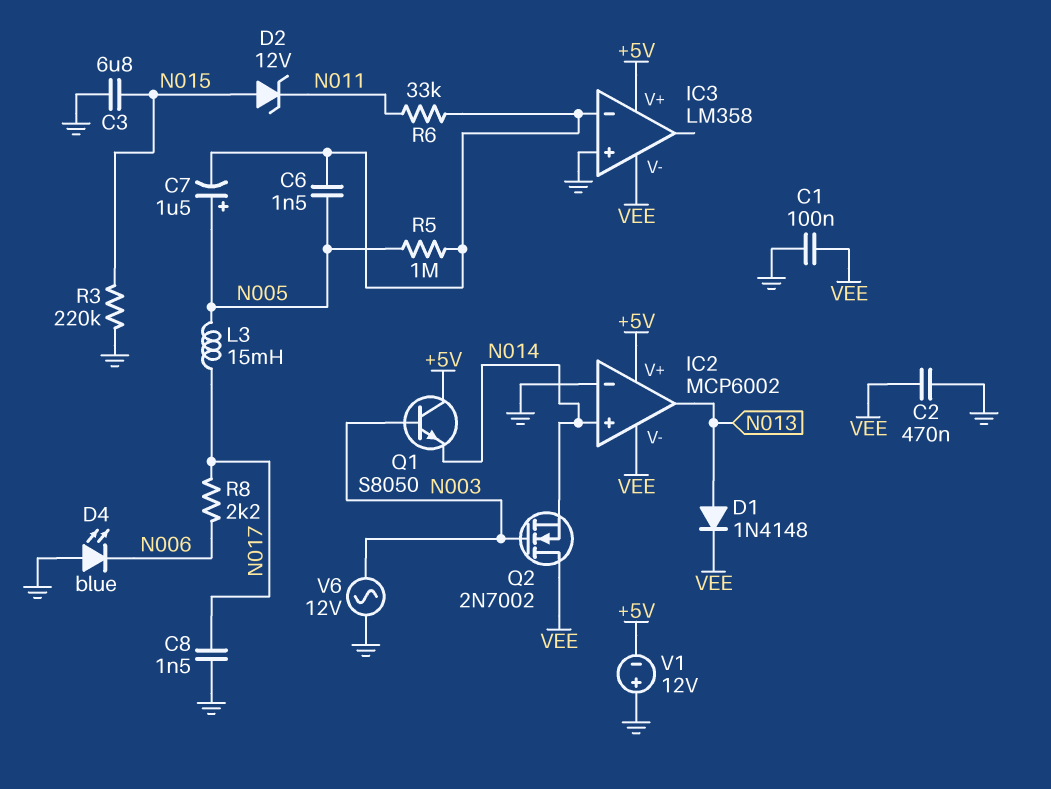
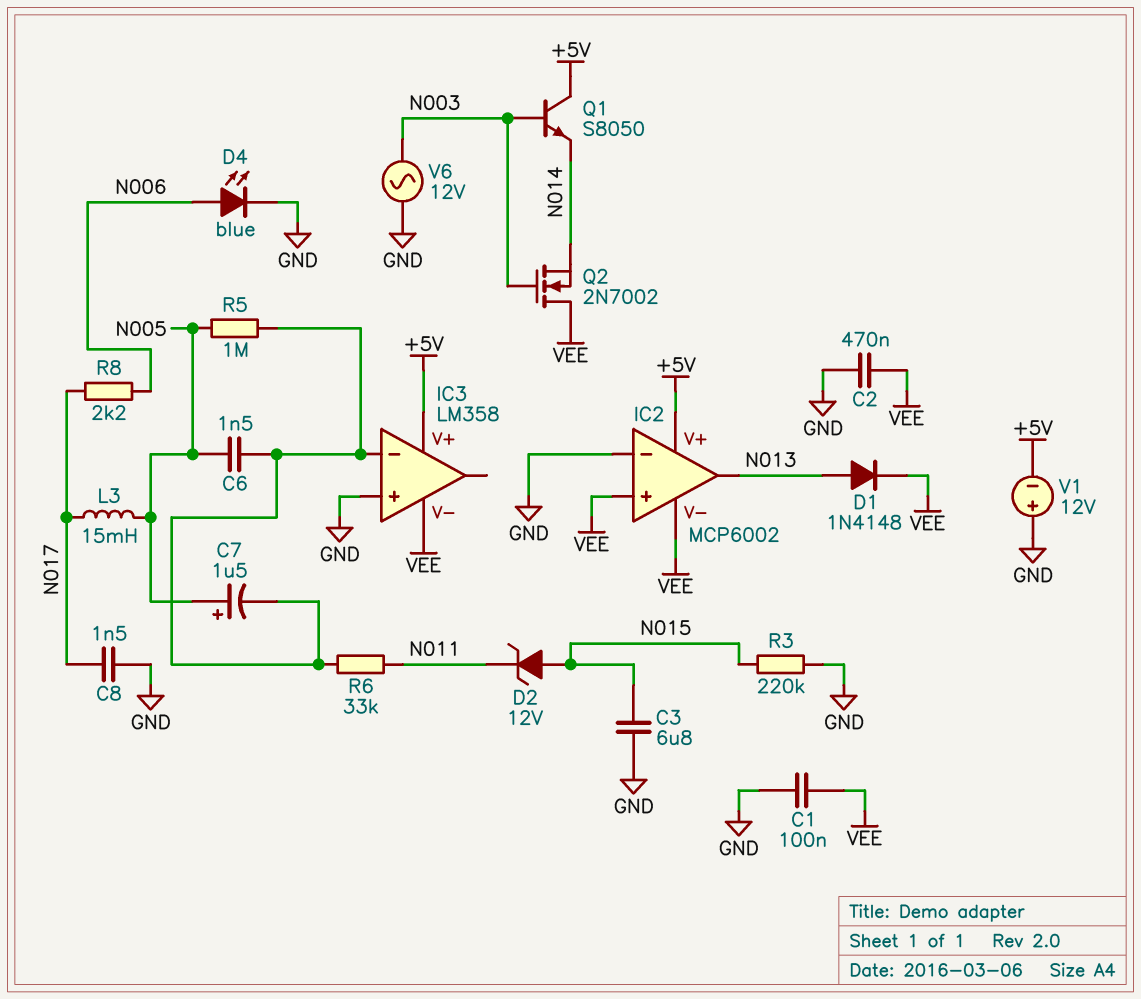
D4: LED blue (A GND, K N006) -> LED blue (A N006, K GND)
IC2 pin in+: N014 -> VEE

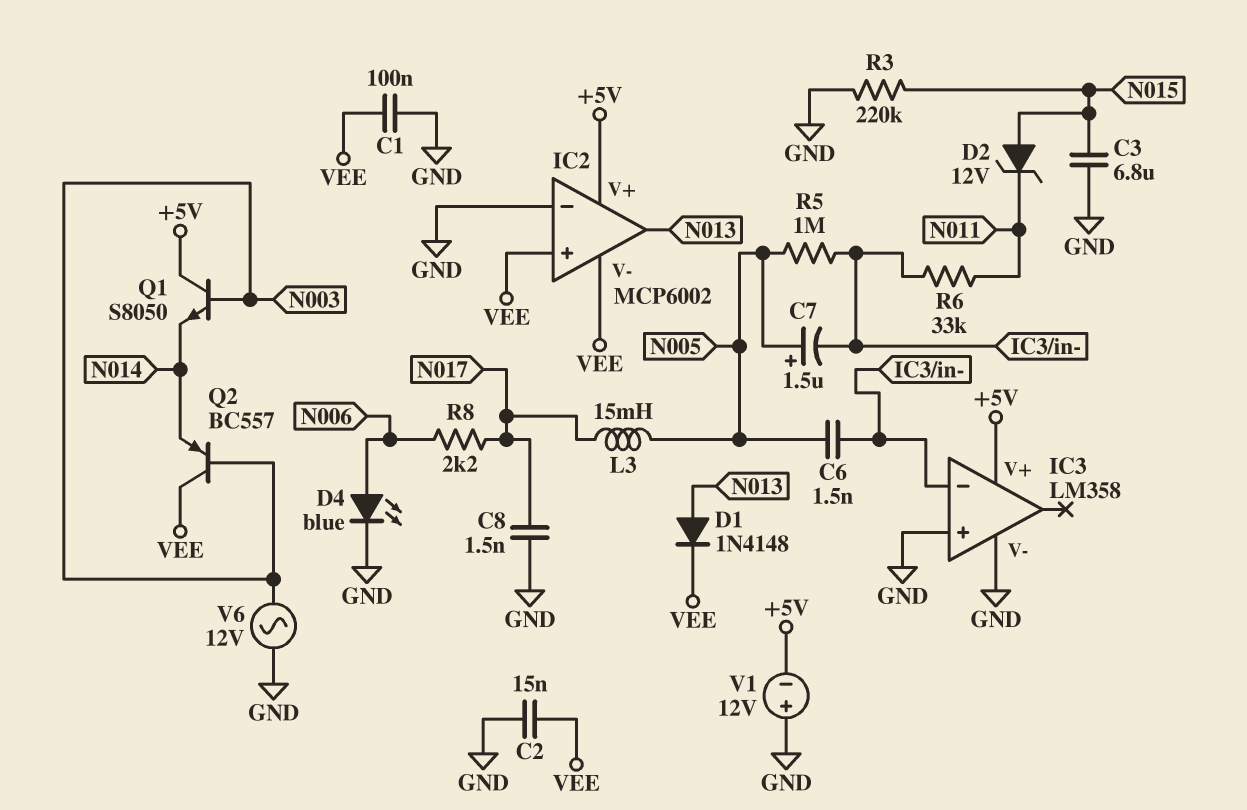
C2: 470nF (GND, VEE) -> 15nF (GND, VEE)
IC3 pin V-: VEE -> GND
Q2: NMOS 2N7002 (G N003, D VEE, S N014) -> PNP BC557 (B N003, C VEE, E N014)

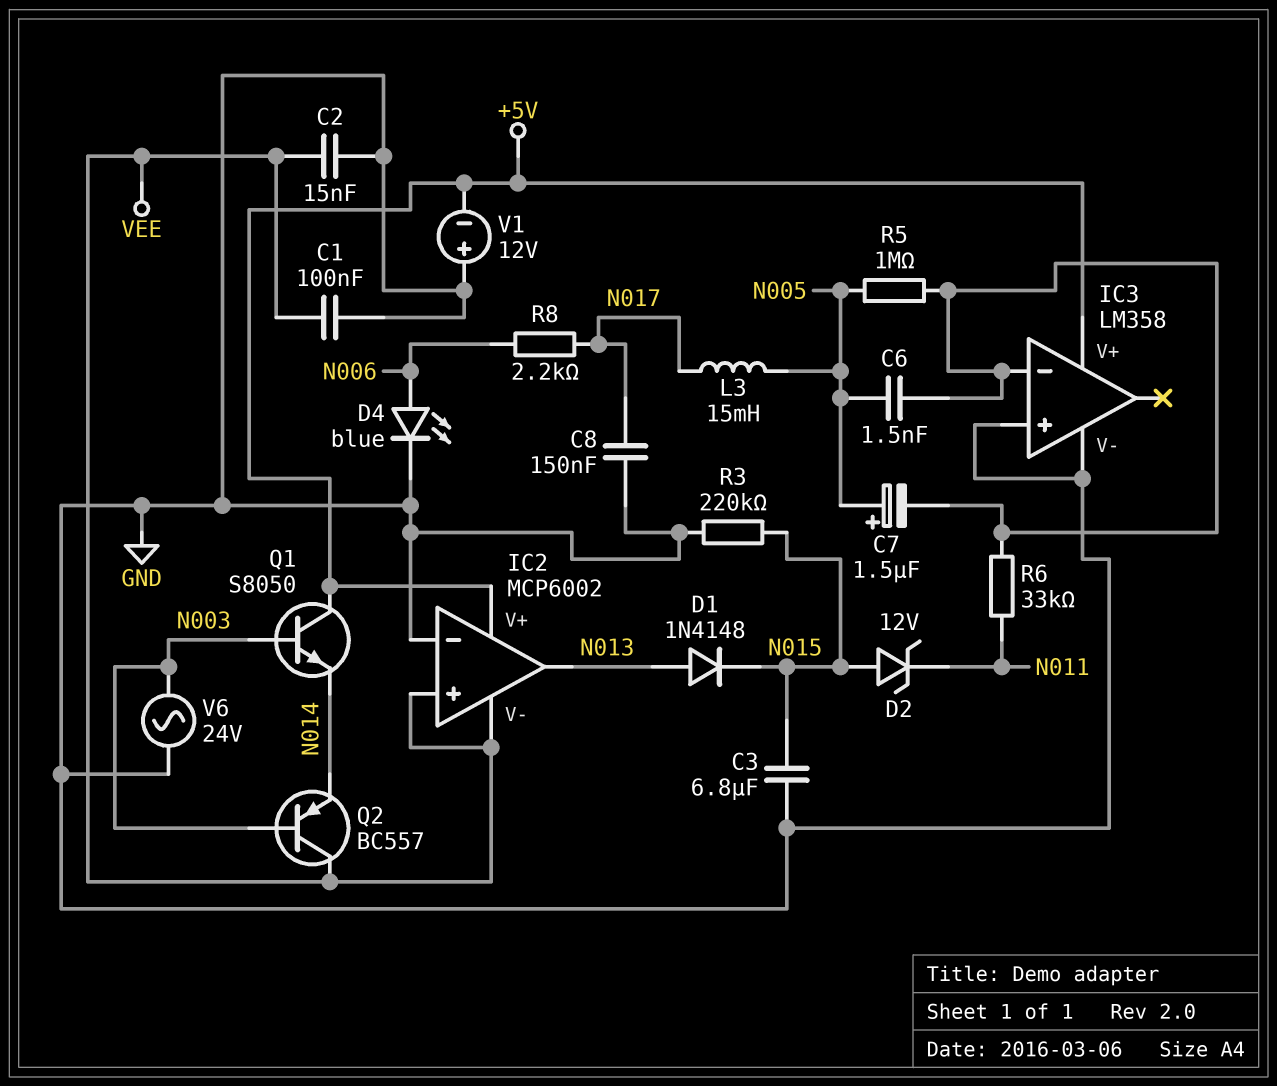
C8: 1.5nF (GND, N017) -> 150nF (GND, N017)
D1: diode 1N4148 (A N013, K VEE) -> diode 1N4148 (A N013, K N015)
V6: AC 12V (GND, N003) -> AC 24V (GND, N003)

